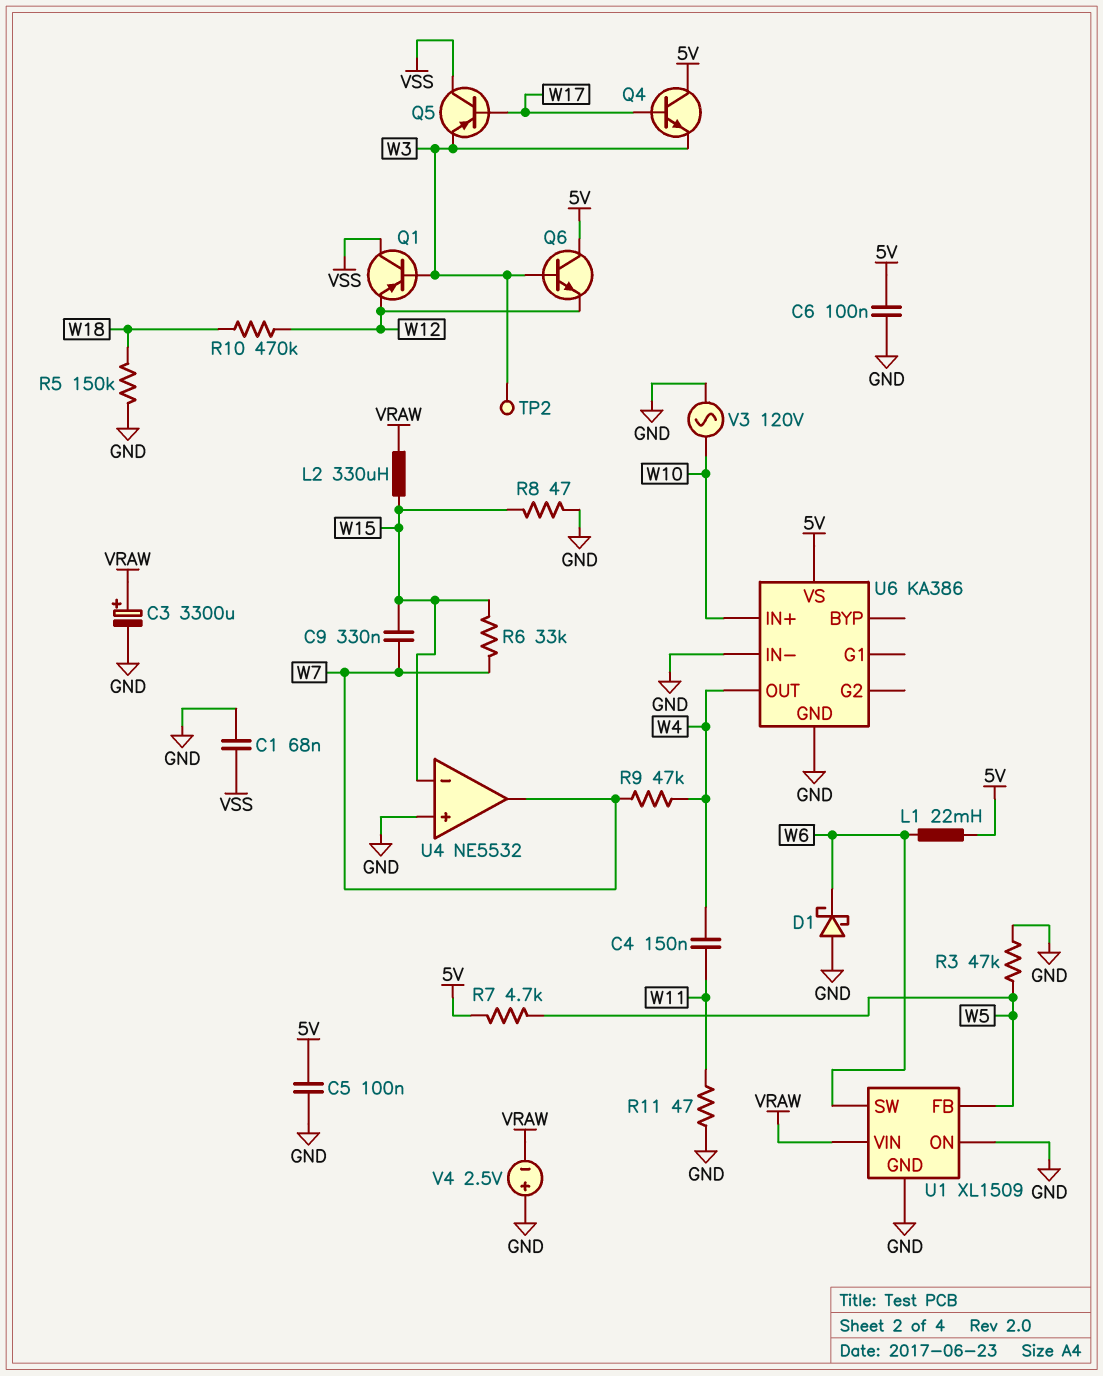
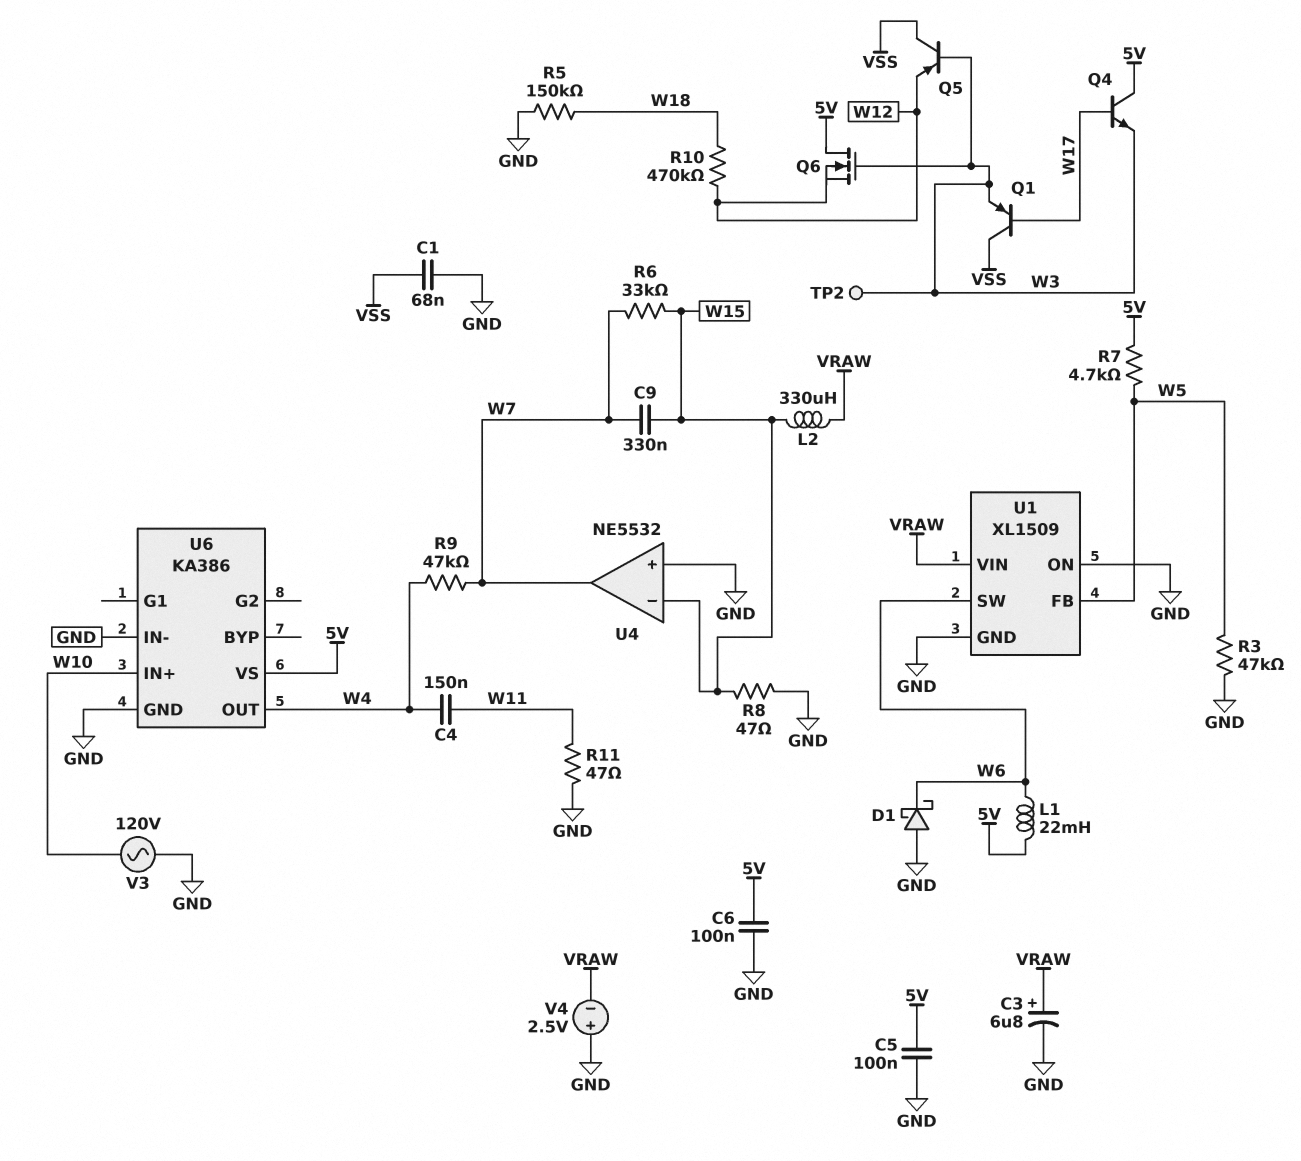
C3: 3300uF (plus VRAW, minus GND) -> 6.8uF (plus VRAW, minus GND)
Q1: PNP (B W3, C VSS, E W12) -> PNP (B W17, C VSS, E W3)
Q5: PNP (B W17, C VSS, E W3) -> PNP (B W3, C VSS, E W12)
Q6: NPN (B W3, C 5V, E W12) -> NMOS (G W3, D 5V, S W12)

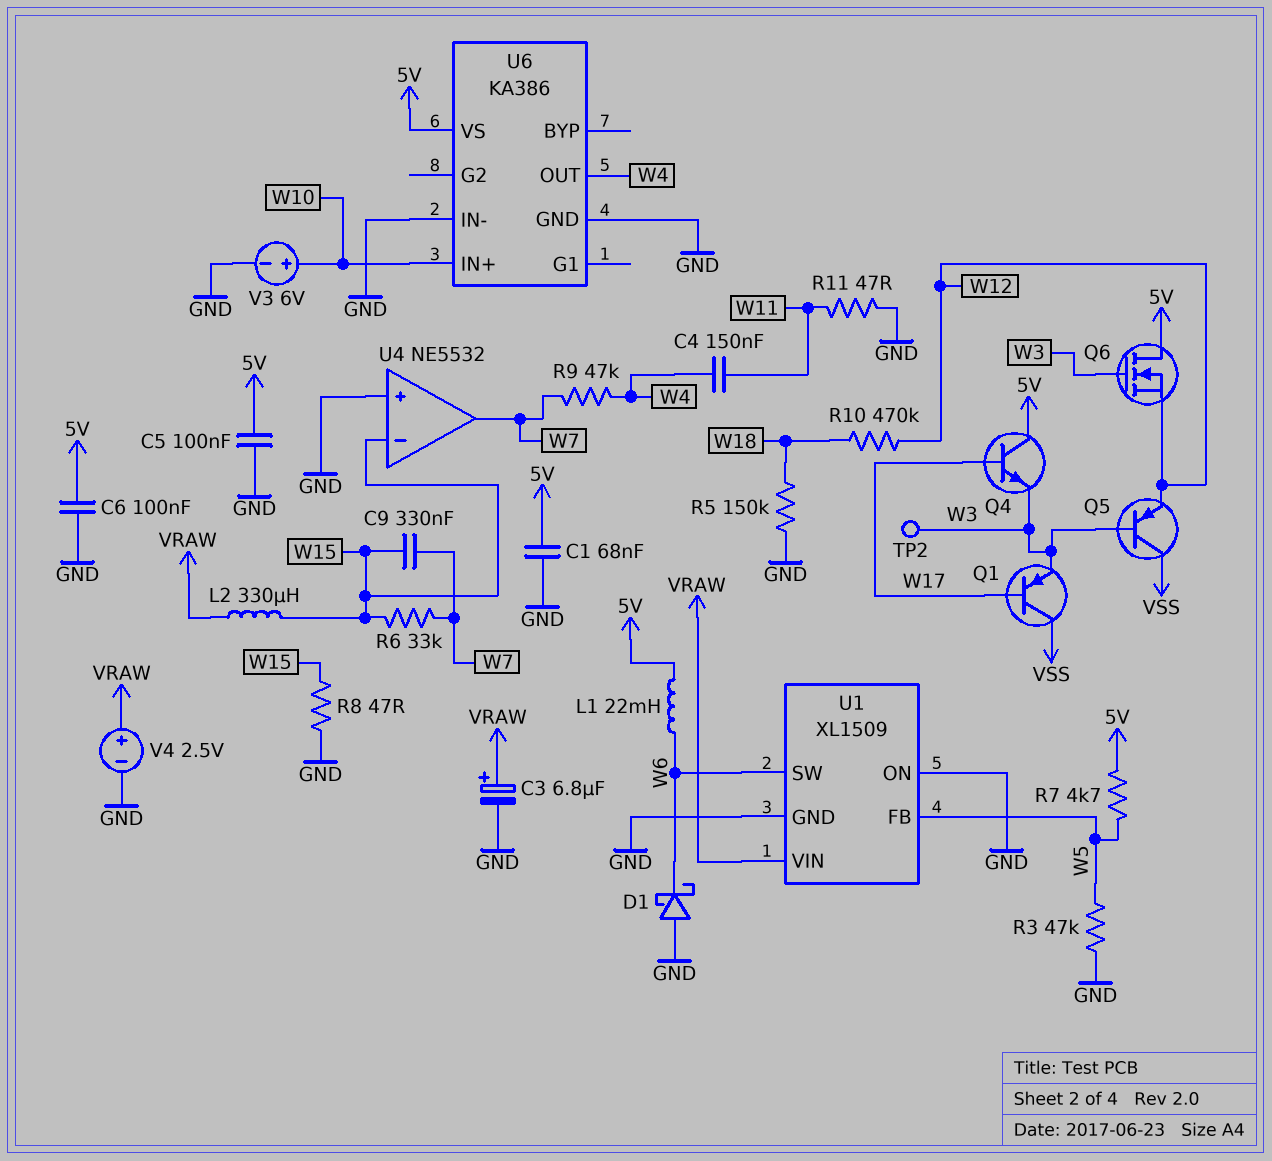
C1: 68nF (GND, VSS) -> 68nF (5V, GND)
V3: AC 120V (GND, W10) -> 6V (plus W10, minus GND)
V4: 2.5V (plus GND, minus VRAW) -> 2.5V (plus VRAW, minus GND)

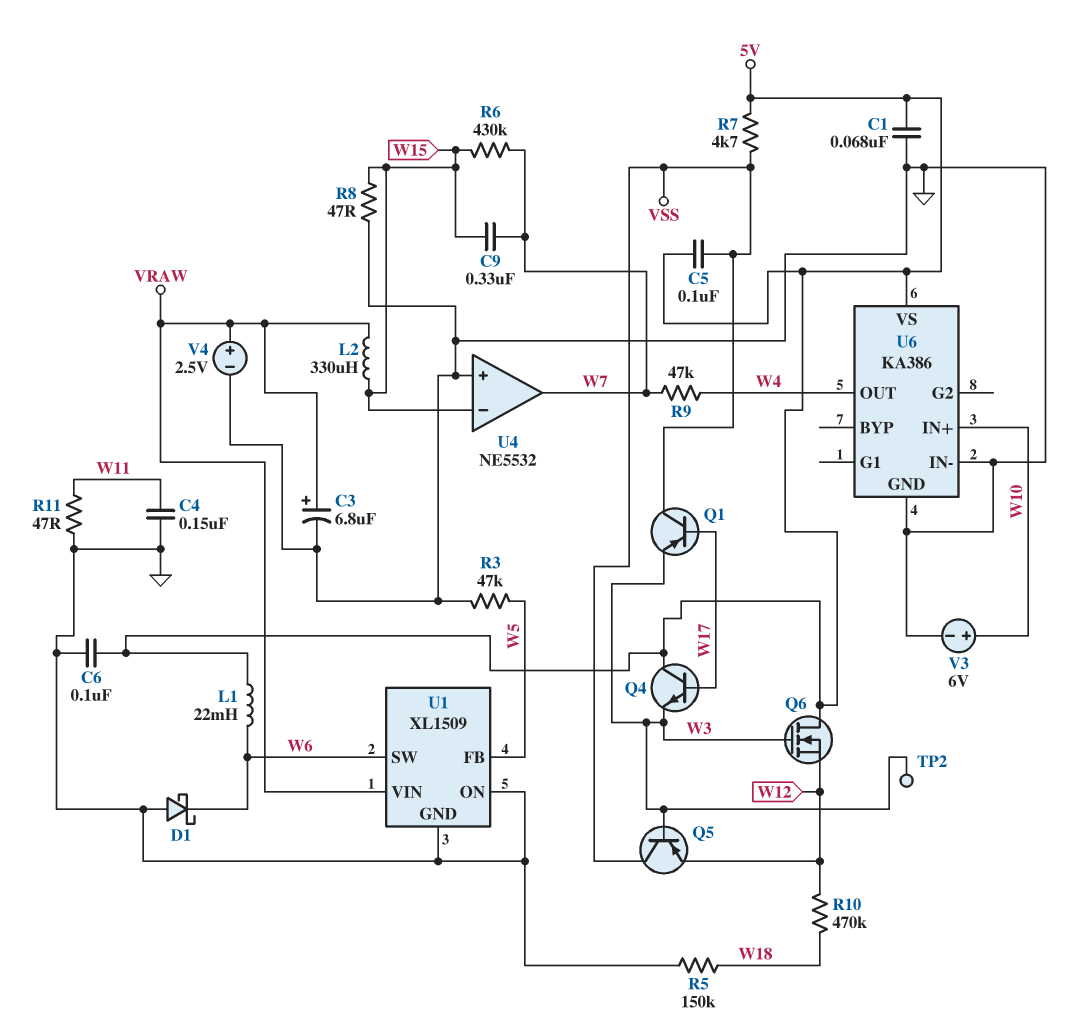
C4: 150nF (W4, W11) -> 150nF (GND, W11)
C5: 100nF (5V, GND) -> 100nF (5V, VSS)
R6: 33k (W7, W15) -> 430k (W7, W15)
R7: 4.7k (5V, W5) -> 4.7k (5V, VSS)

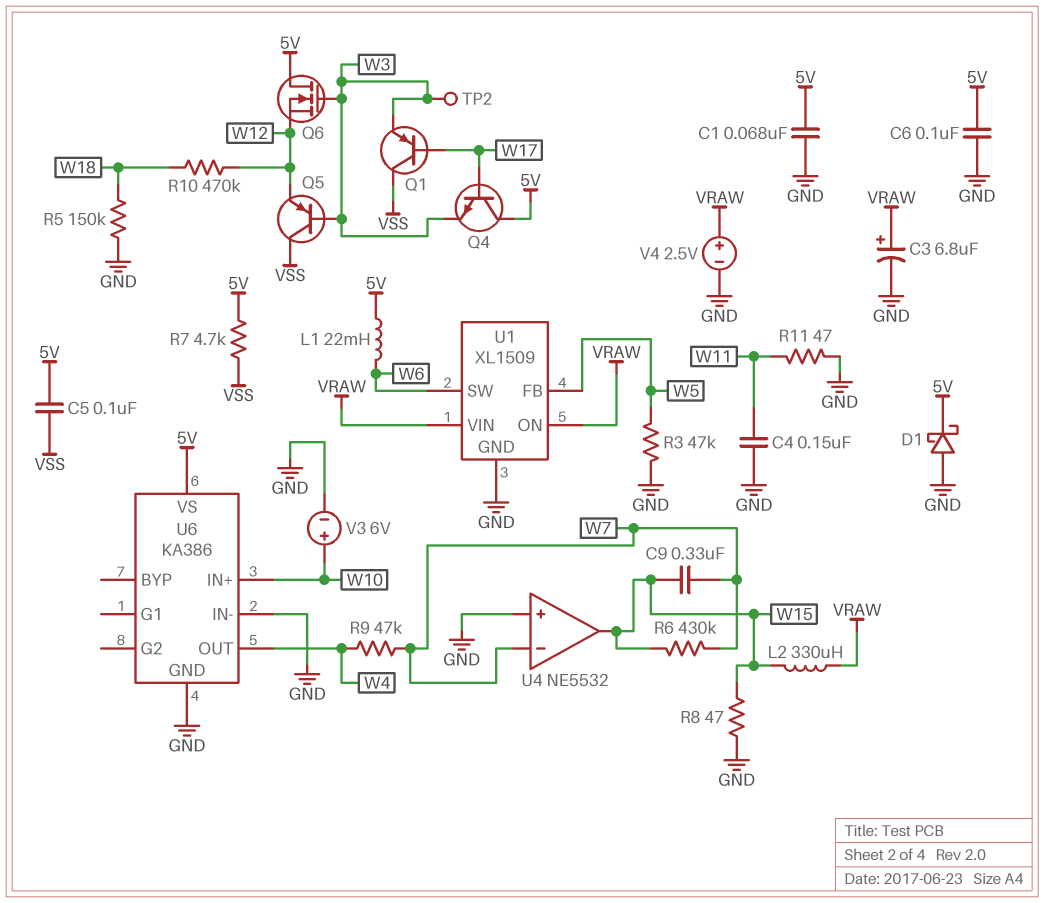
D1: schottky (A GND, K W6) -> schottky (A GND, K 5V)
U1 pin ON: GND -> VRAW
U4 pin in-: W15 -> W7
U4 pin out: W7 -> W15

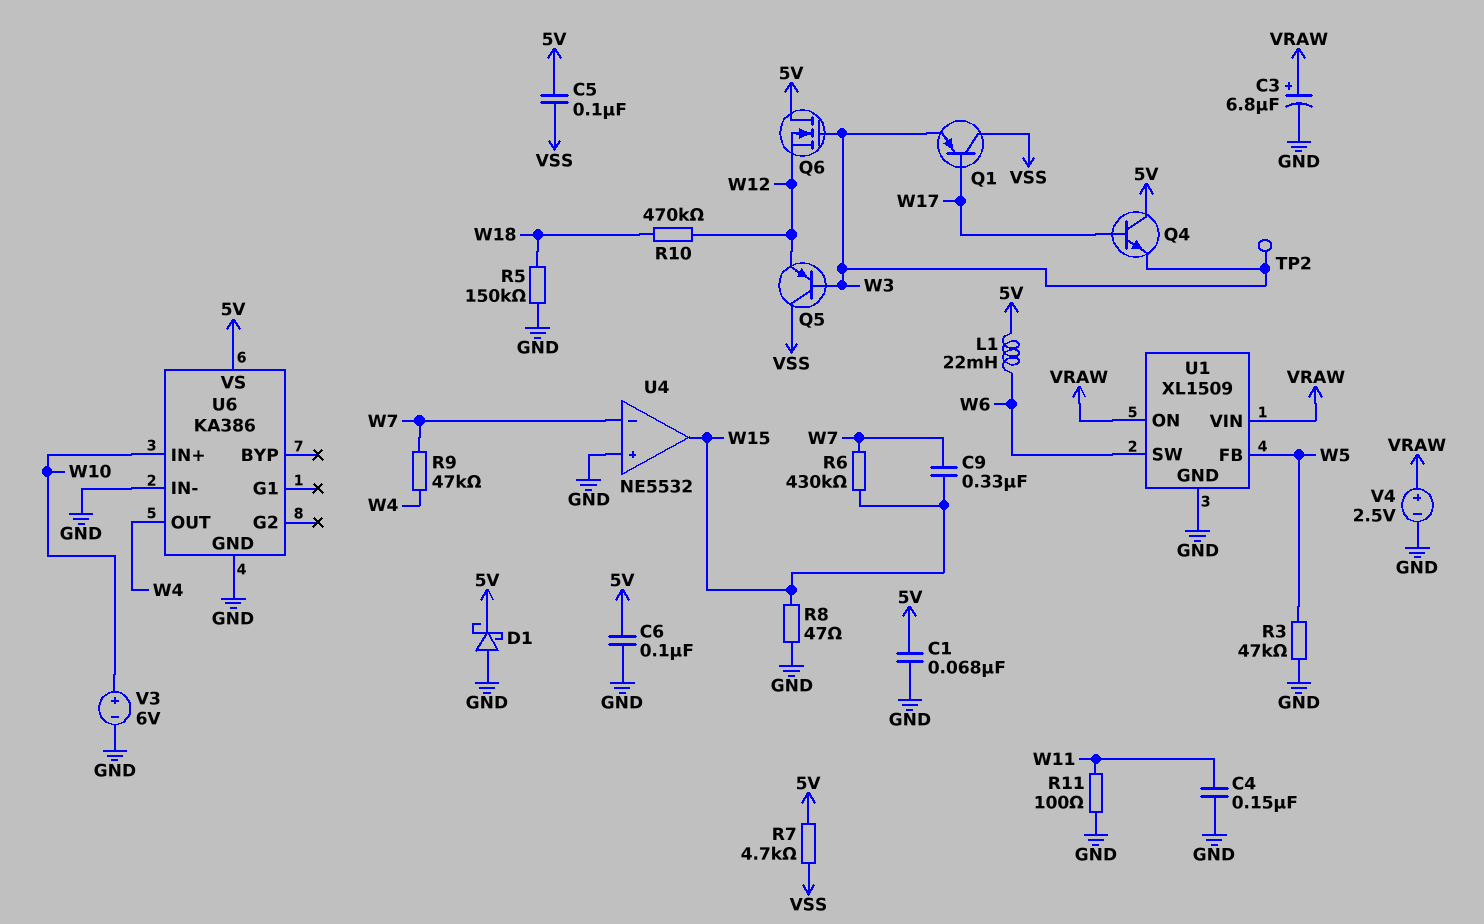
L2: 330uH (VRAW, W15) -> none
R11: 47 (GND, W11) -> 100 (GND, W11)

